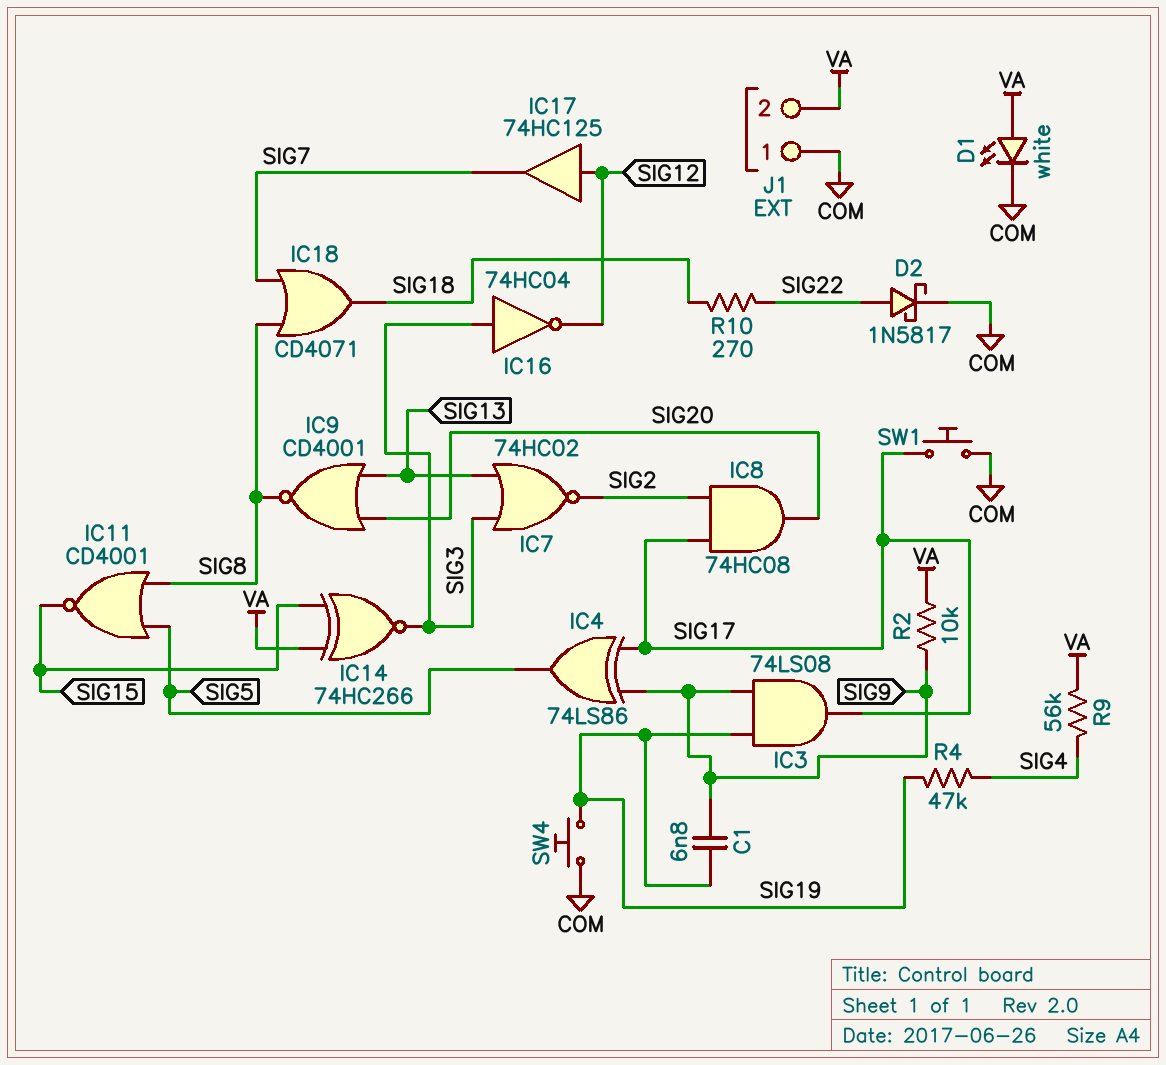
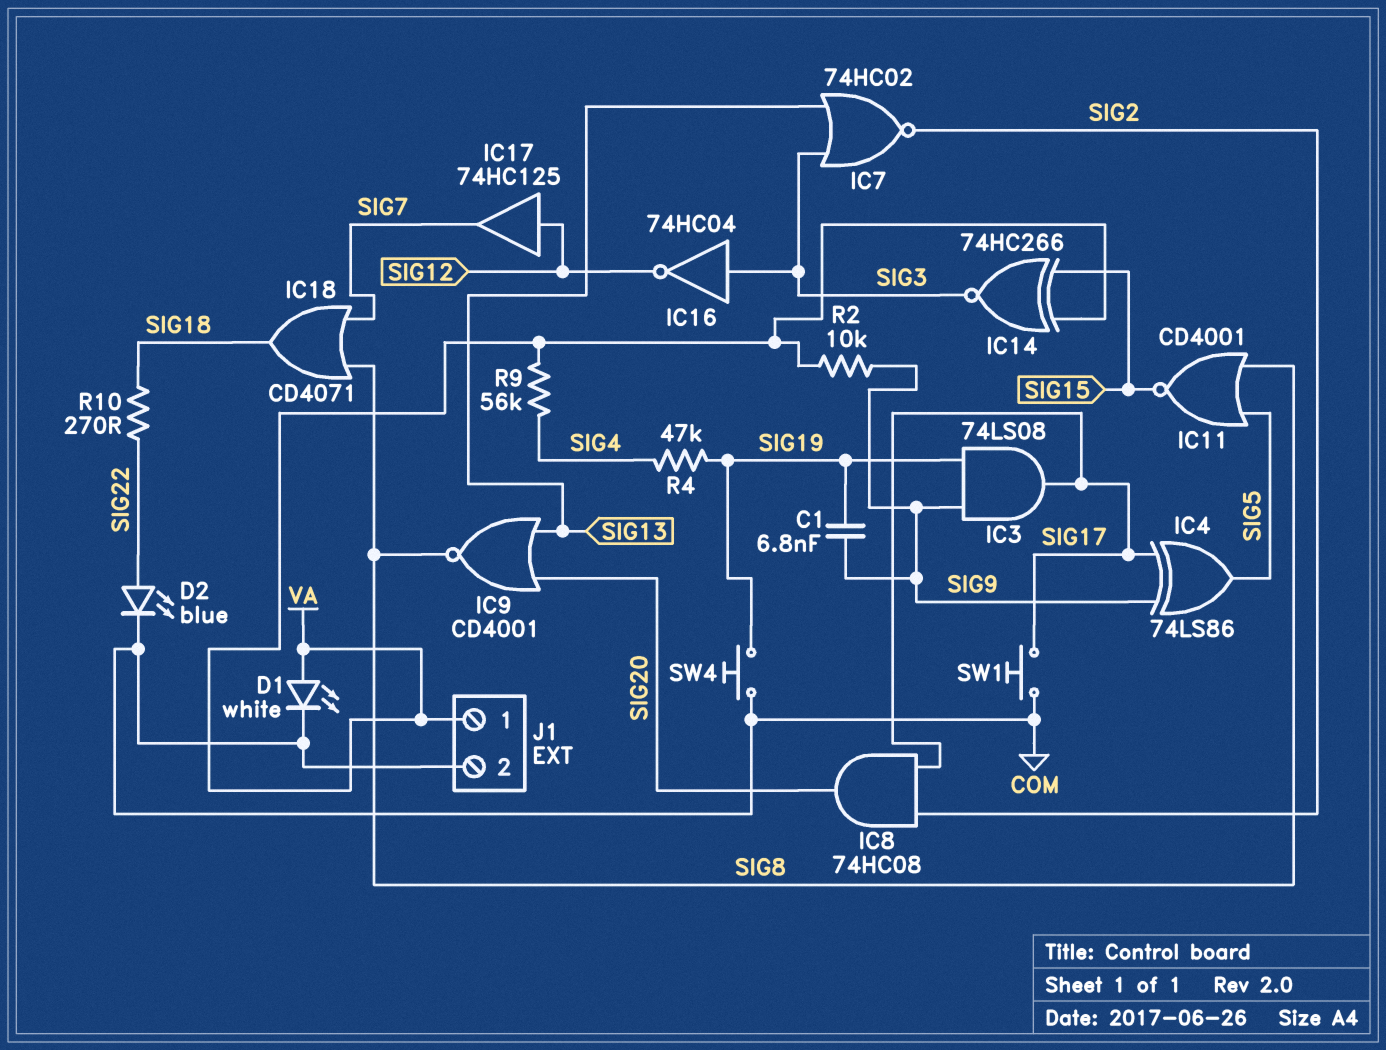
D2: schottky 1N5817 (A SIG22, K COM) -> LED blue (A SIG22, K COM)
J1 pin 1: COM -> VA
J1 pin 2: VA -> COM

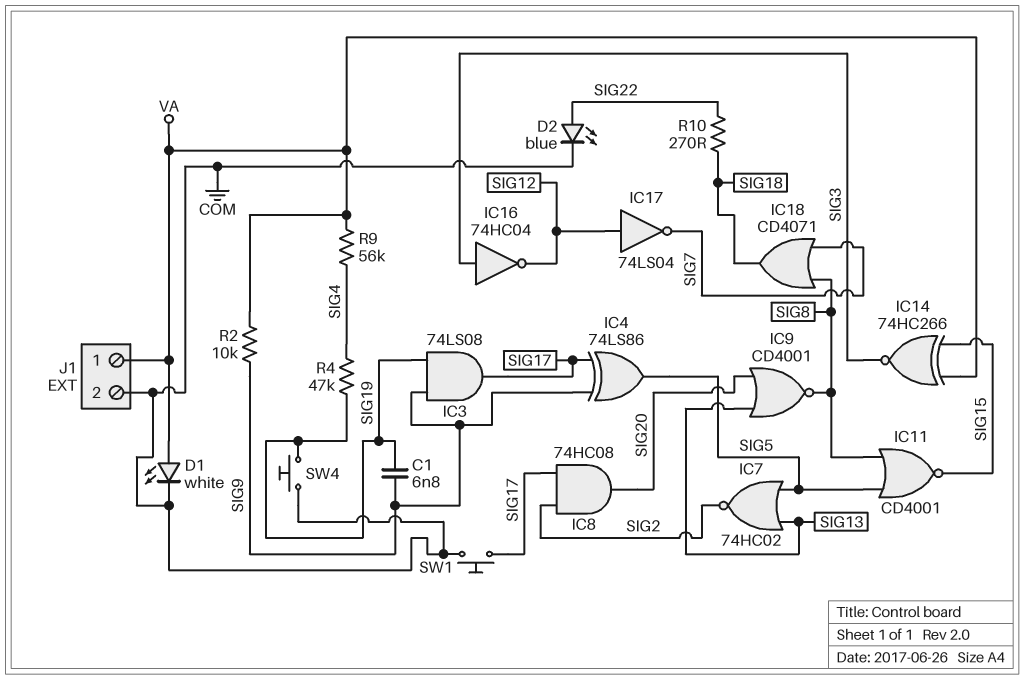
IC7: NOR 74HC02 (in SIG3, in SIG13, out SIG2) -> NOR 74HC02 (in SIG5, in SIG13, out SIG2)
IC17: buffer 74HC125 (in SIG12, out SIG7) -> NOT 74LS04 (in SIG12, out SIG7)

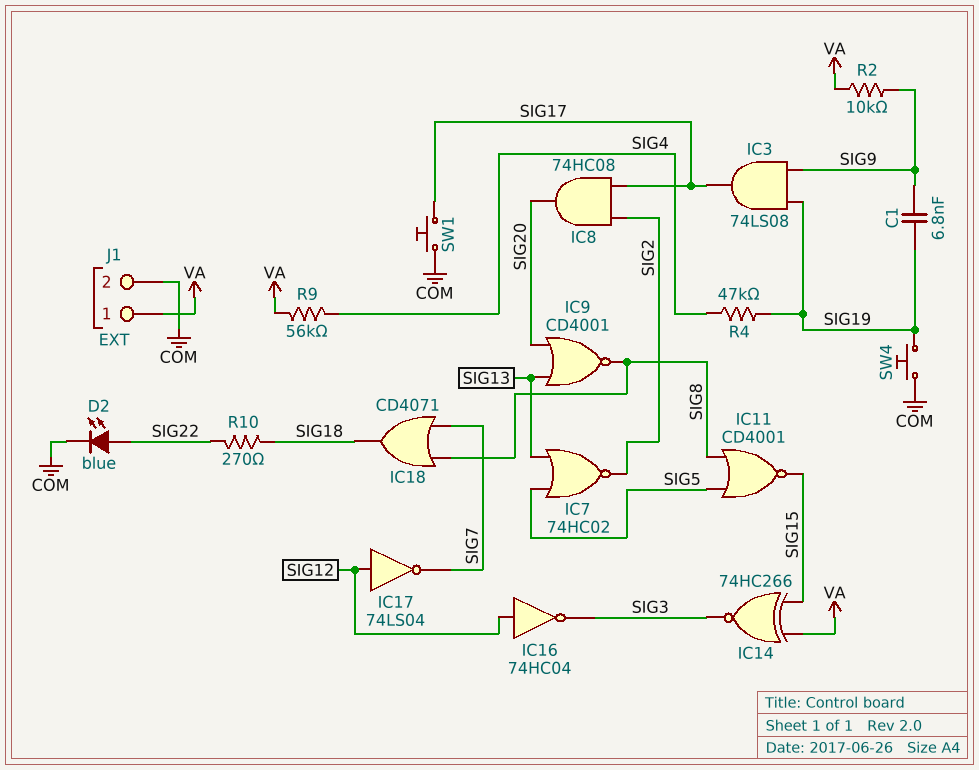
D1: LED white (A VA, K COM) -> none
IC4: XOR 74LS86 (in SIG9, in SIG17, out SIG5) -> none
IC16: NOT 74HC04 (in SIG3, out SIG12) -> NOT 74HC04 (in SIG12, out SIG3)

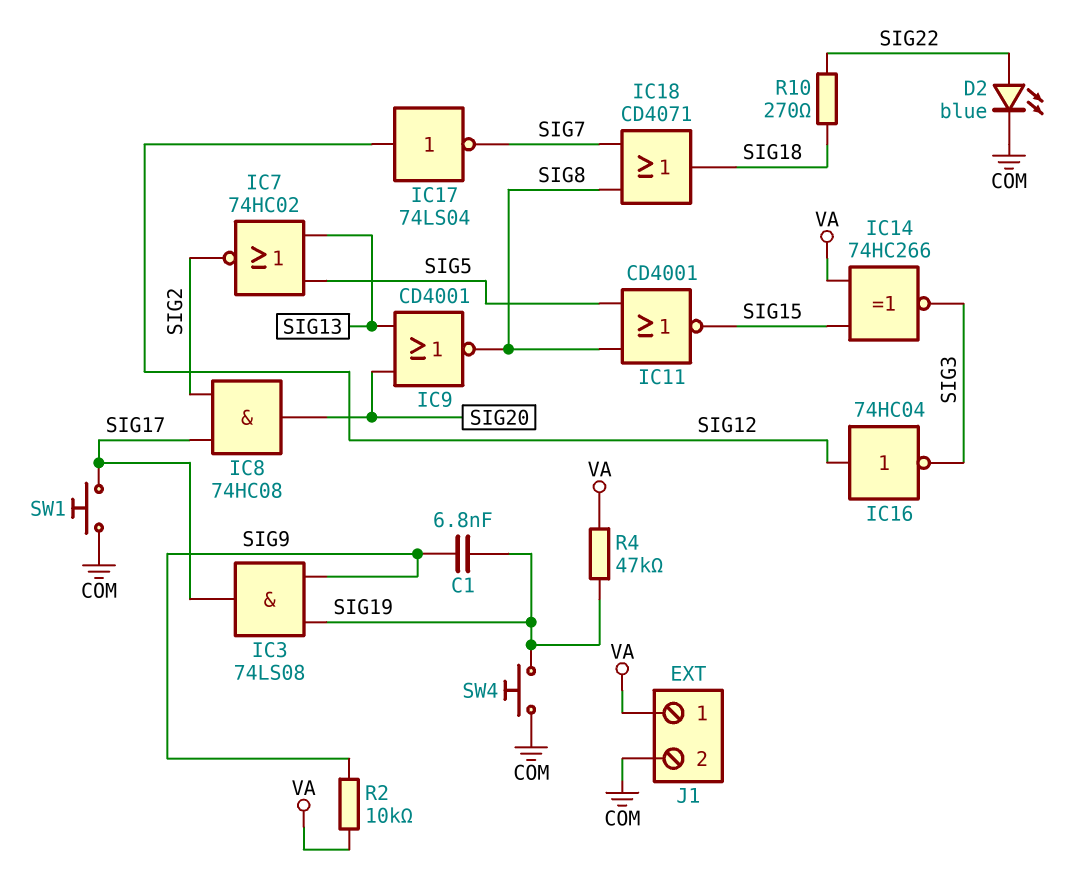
R4: 47k (SIG4, SIG19) -> 47k (SIG19, VA)
R9: 56k (SIG4, VA) -> none

